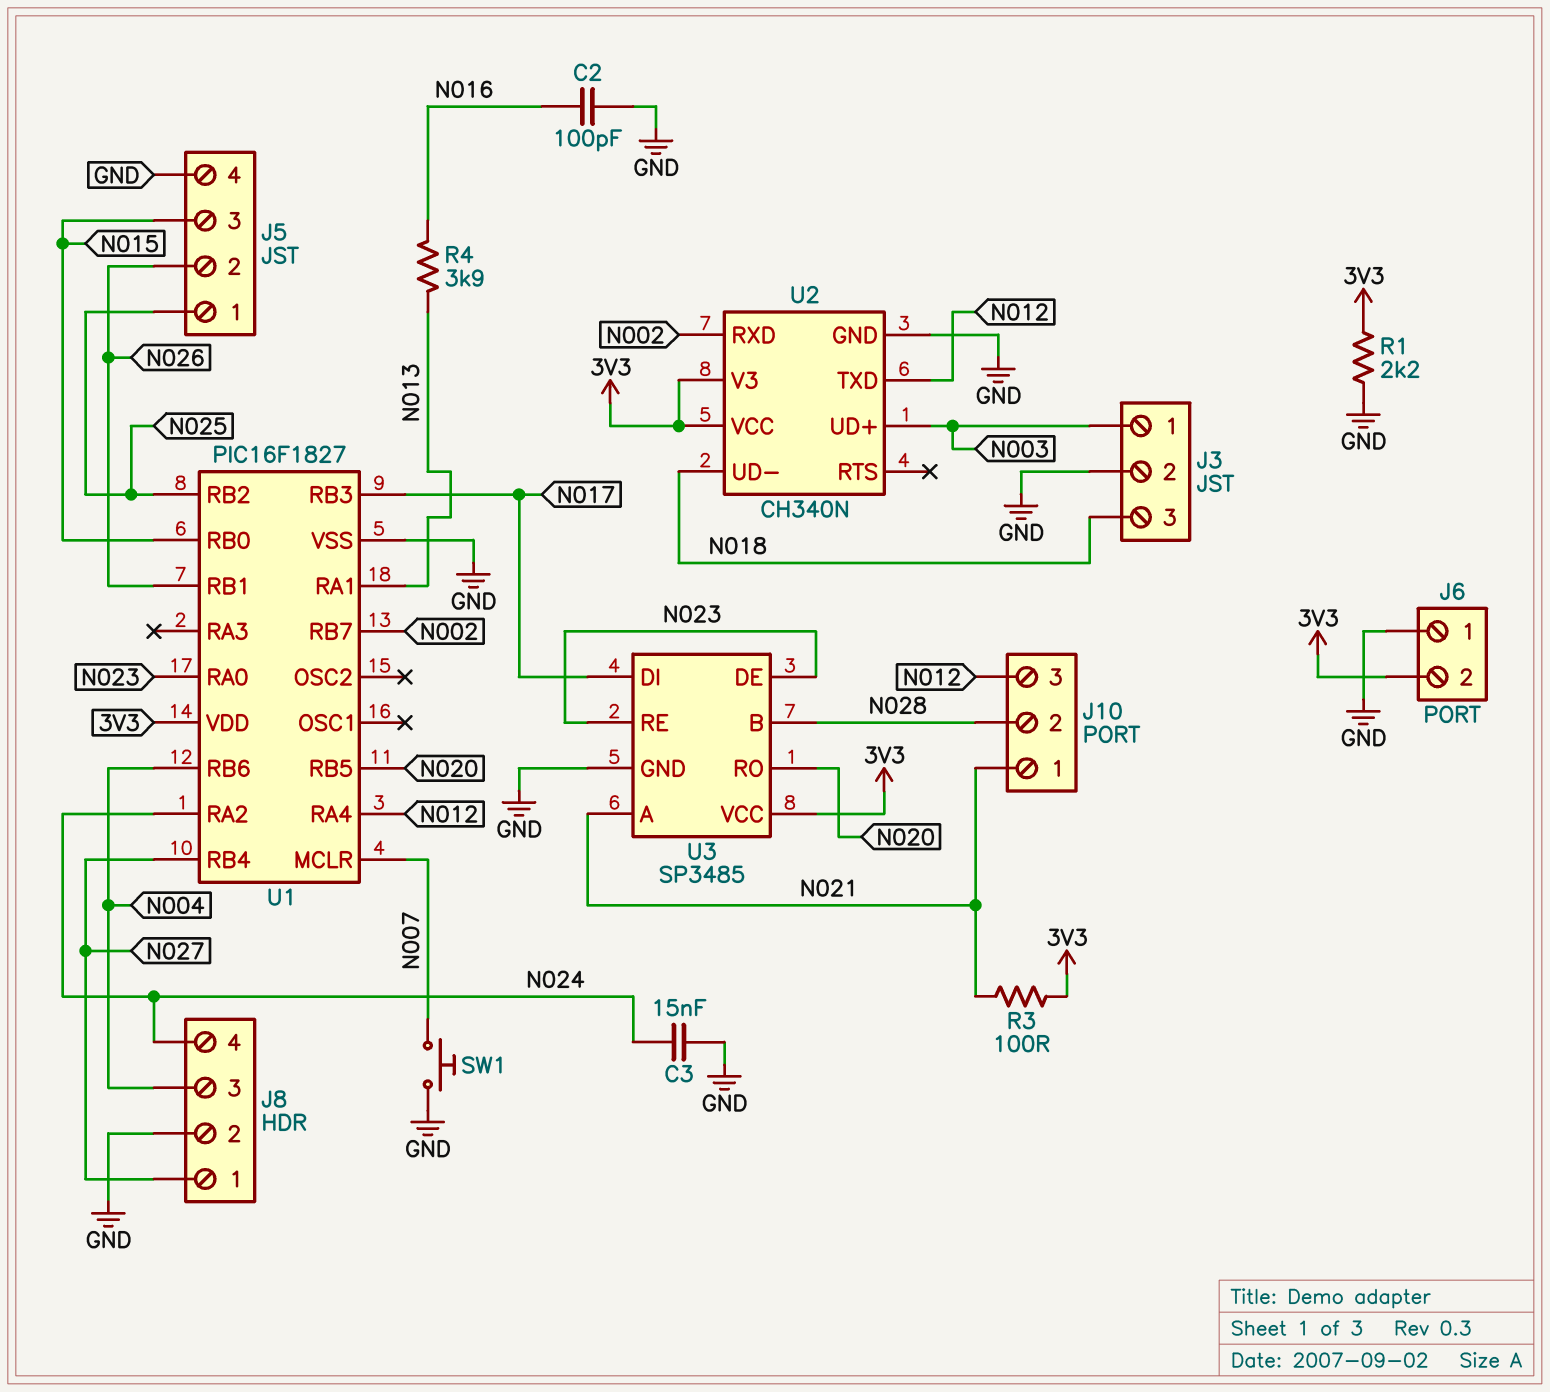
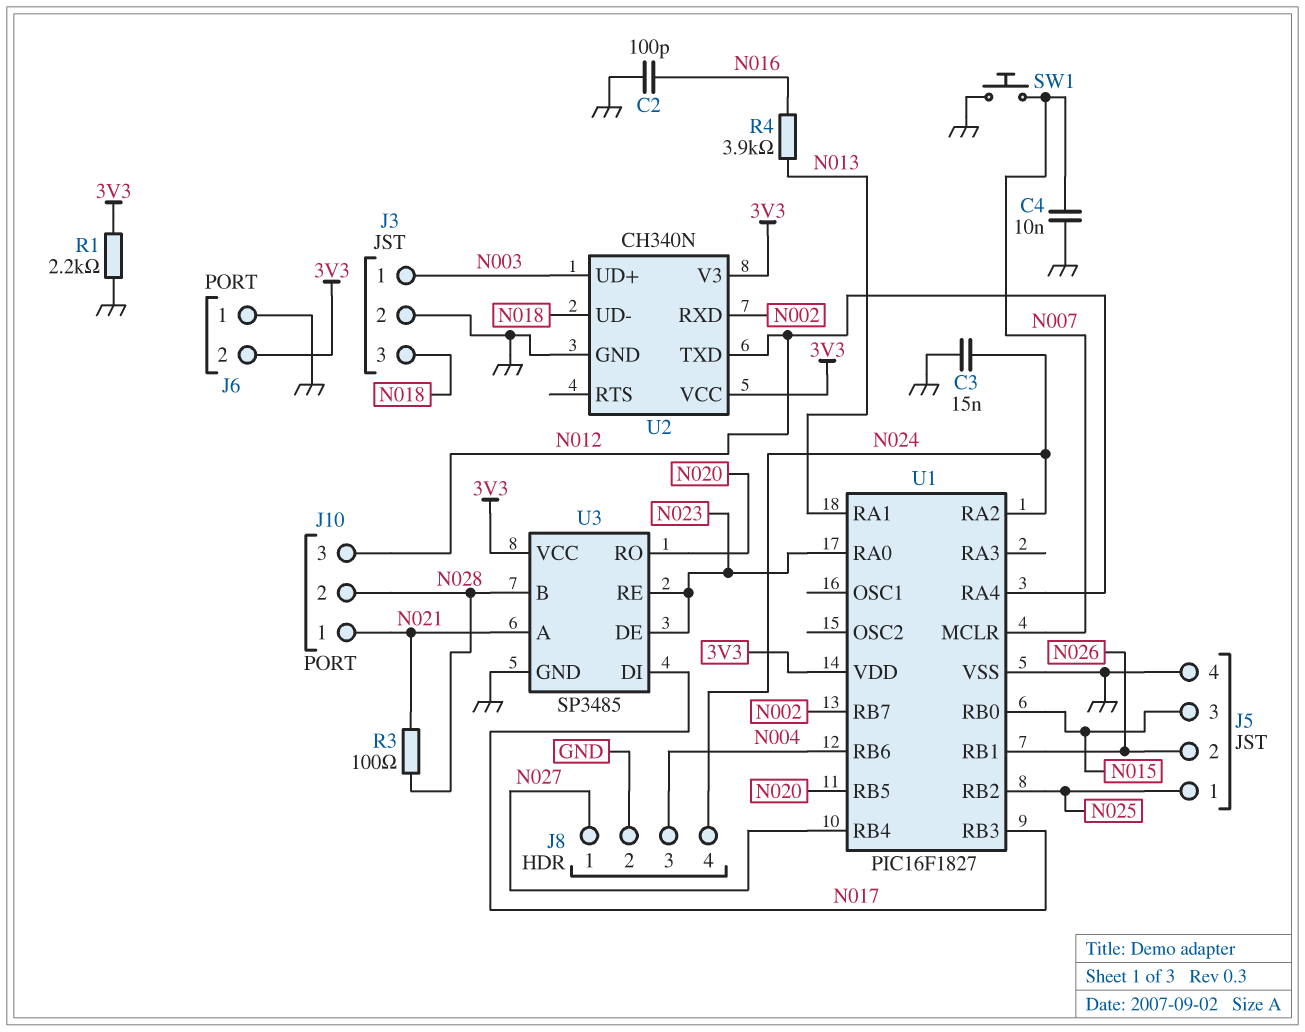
C4: none -> 10nF (GND, N007)
R3: 100 (3V3, N021) -> 100 (N021, N028)

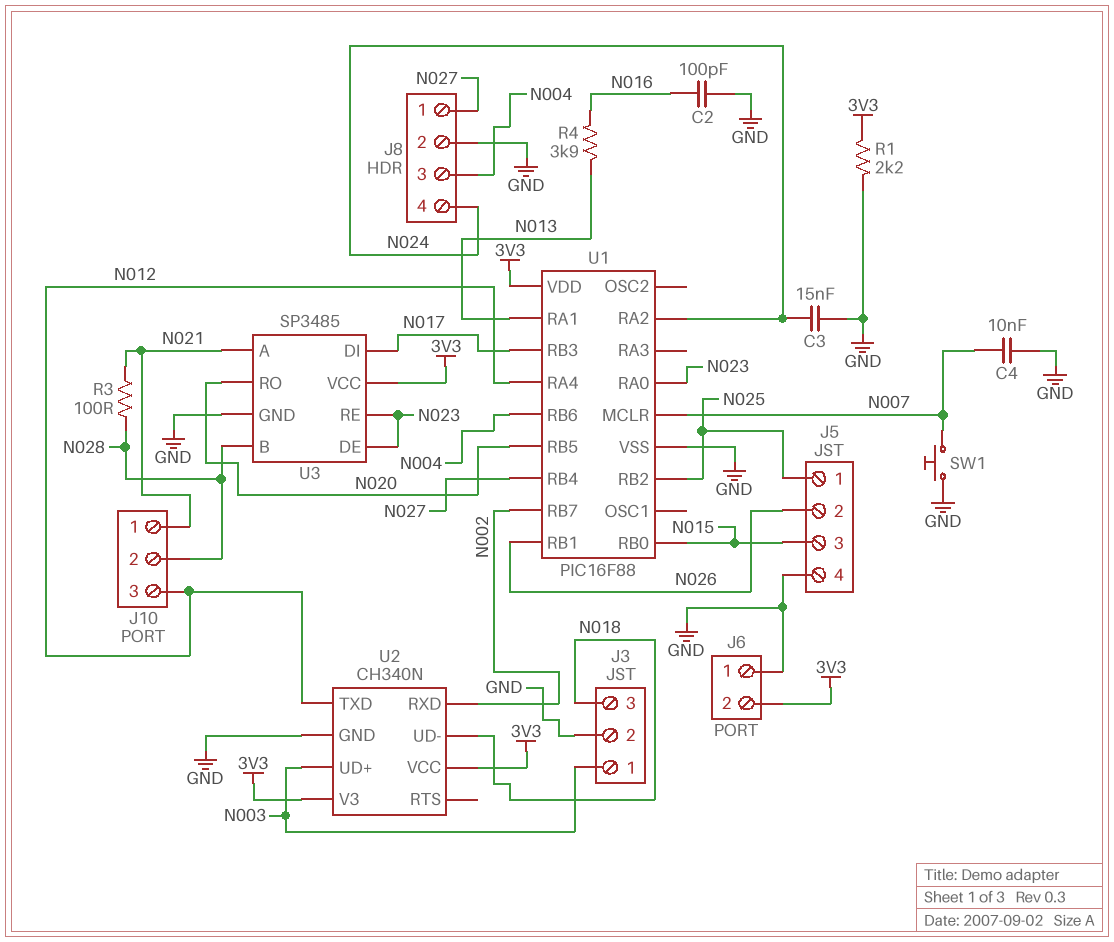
U1: PIC16F1827 -> PIC16F88

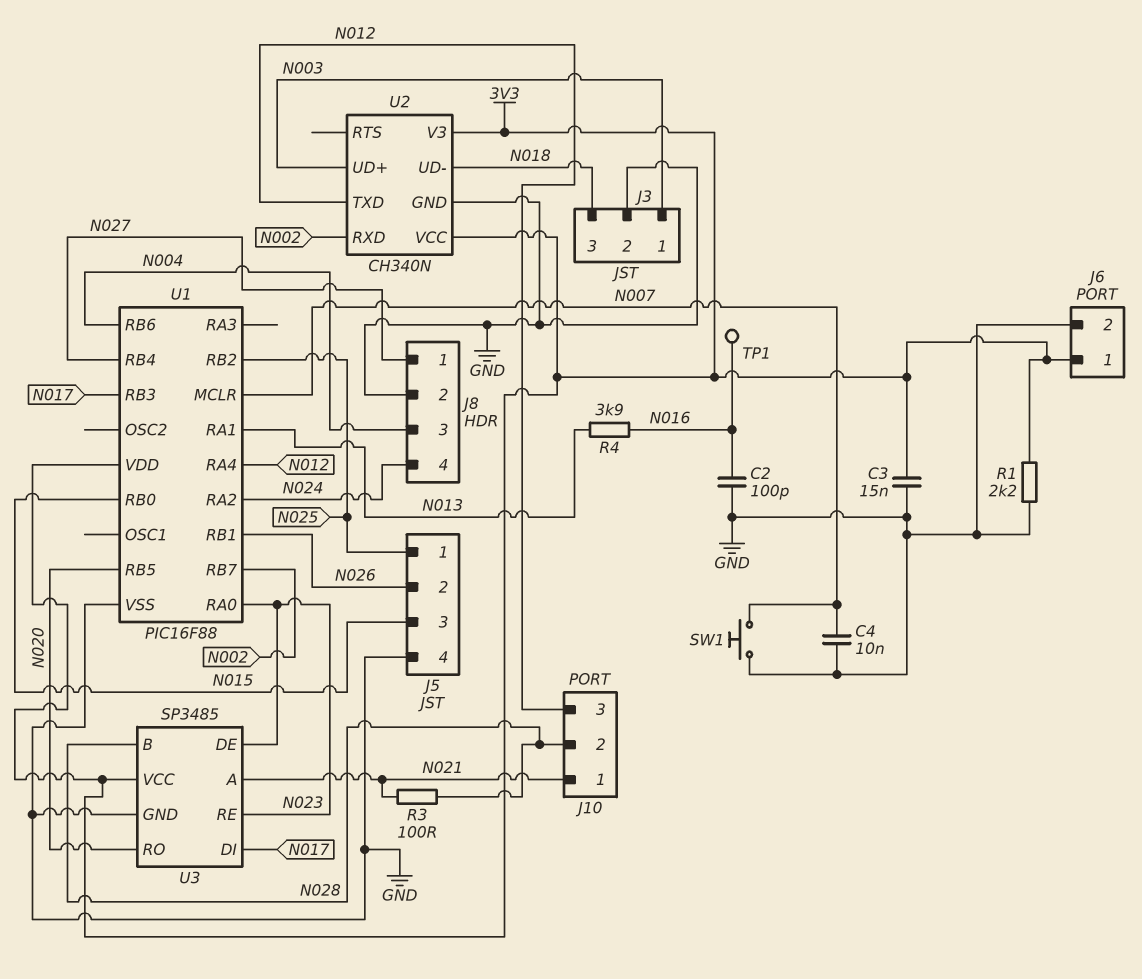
C3: 15nF (GND, N024) -> 15nF (3V3, GND)
J6 pin 1: GND -> 3V3
J6 pin 2: 3V3 -> GND
TP1: none -> test point (N016)

